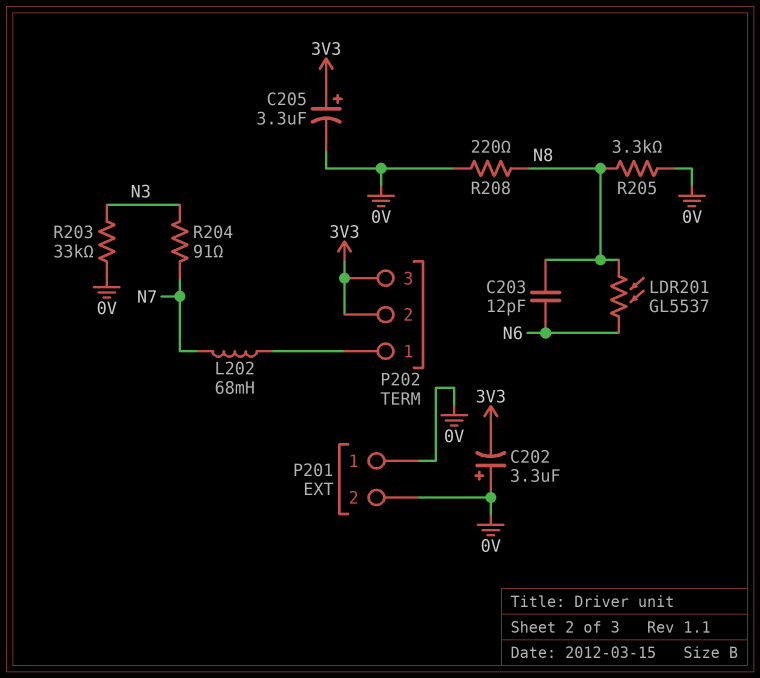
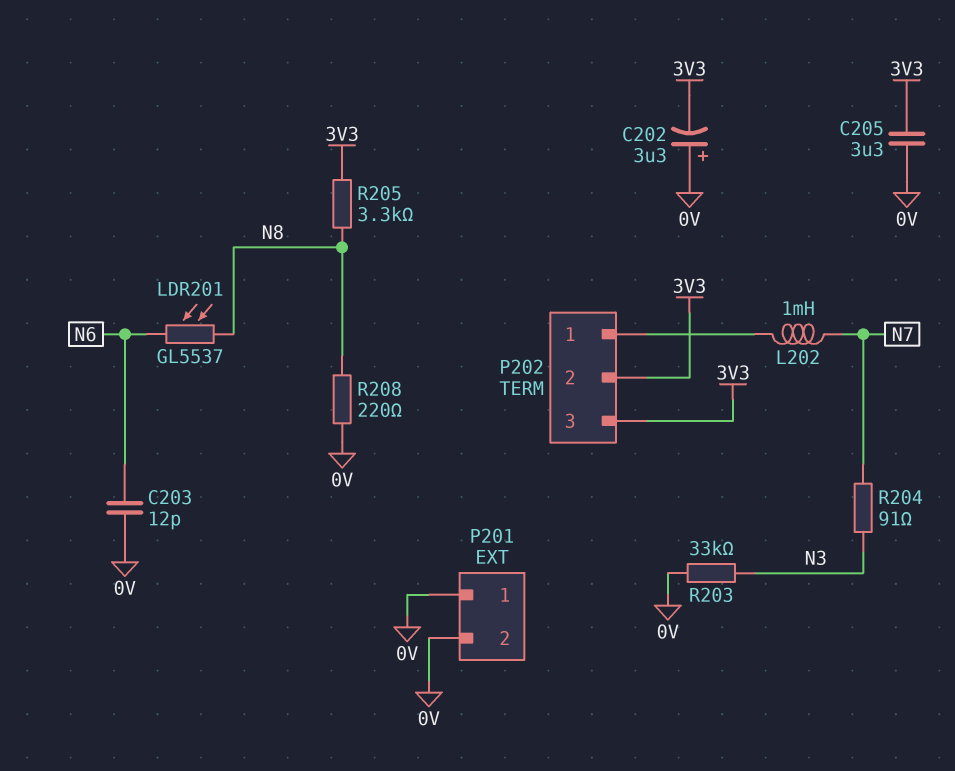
C203: 12pF (N6, N8) -> 12pF (0V, N6)
C205: 3.3uF (plus 3V3, minus 0V) -> 3.3uF (0V, 3V3)
L202: 68mH (N7, P202/1) -> 1mH (N7, P202/1)
R205: 3.3k (0V, N8) -> 3.3k (3V3, N8)

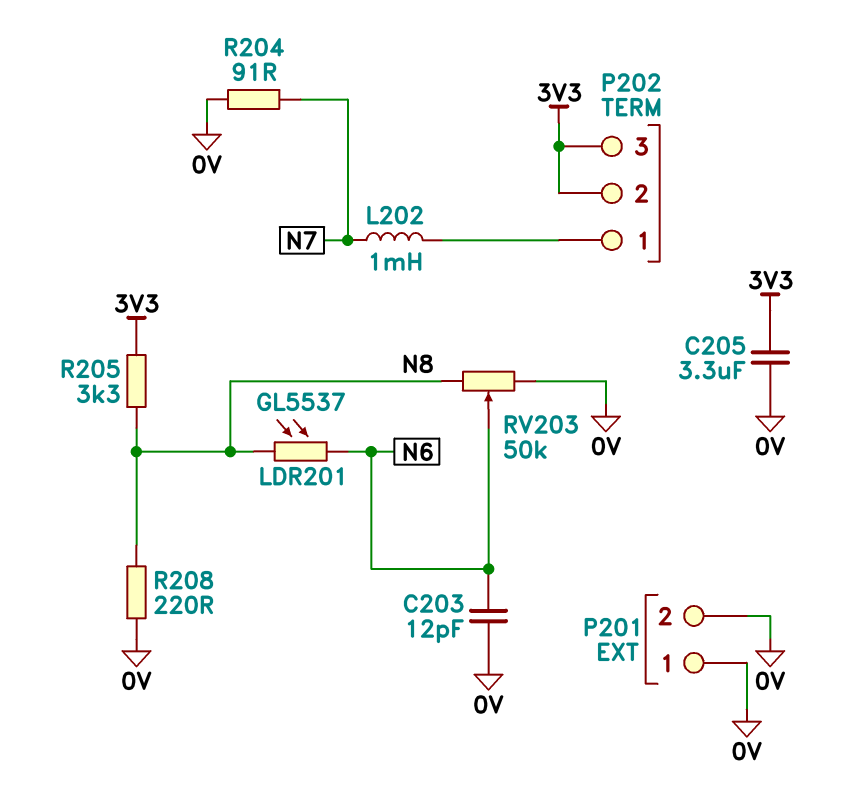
C202: 3.3uF (plus 0V, minus 3V3) -> none
R203: 33k (0V, N3) -> none
R204: 91 (N3, N7) -> 91 (0V, N7)
RV203: none -> 50k (0V, N8, wiper N6)

